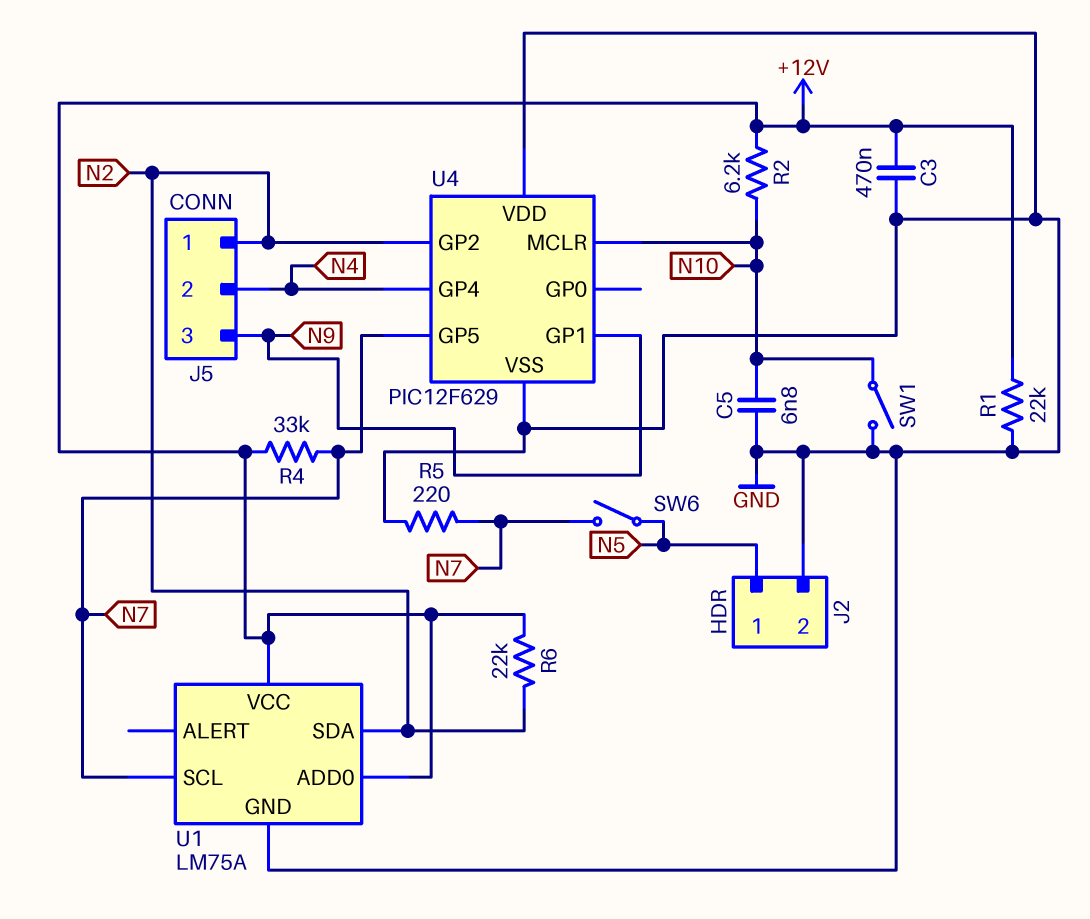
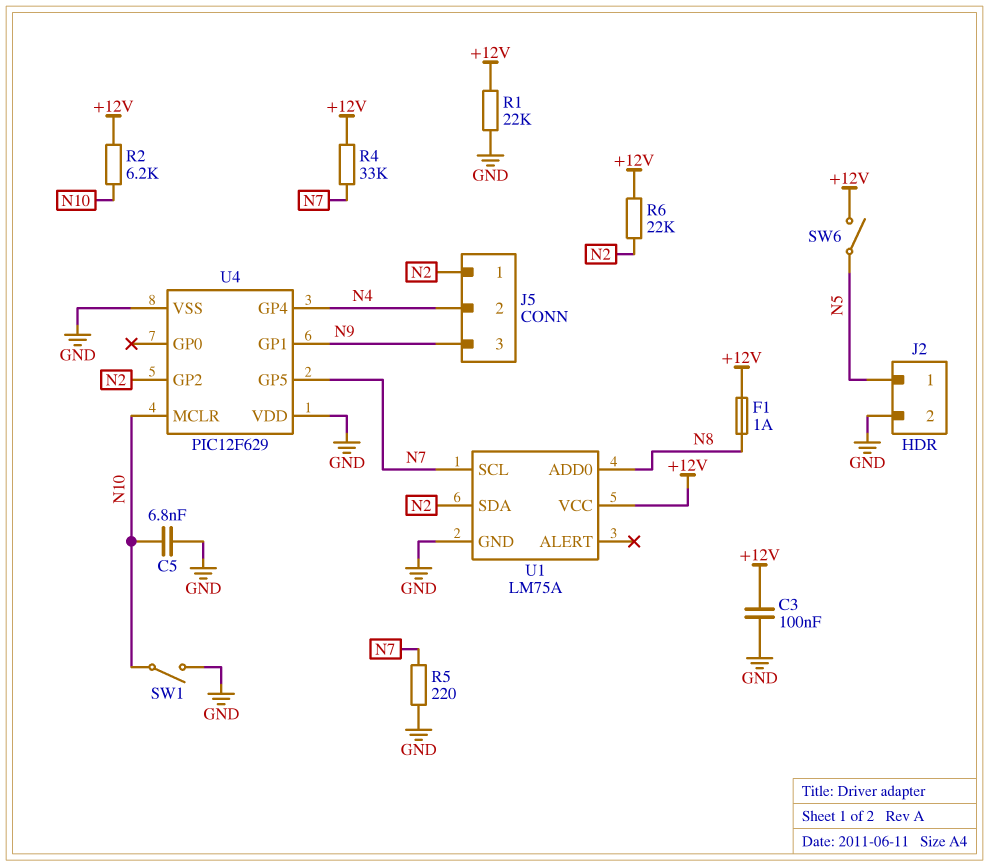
C3: 470nF (+12V, GND) -> 100nF (+12V, GND)
F1: none -> 1A (+12V, N8)
SW6: switch (N5, N7) -> switch (+12V, N5)
U1 pin ADD0: +12V -> N8

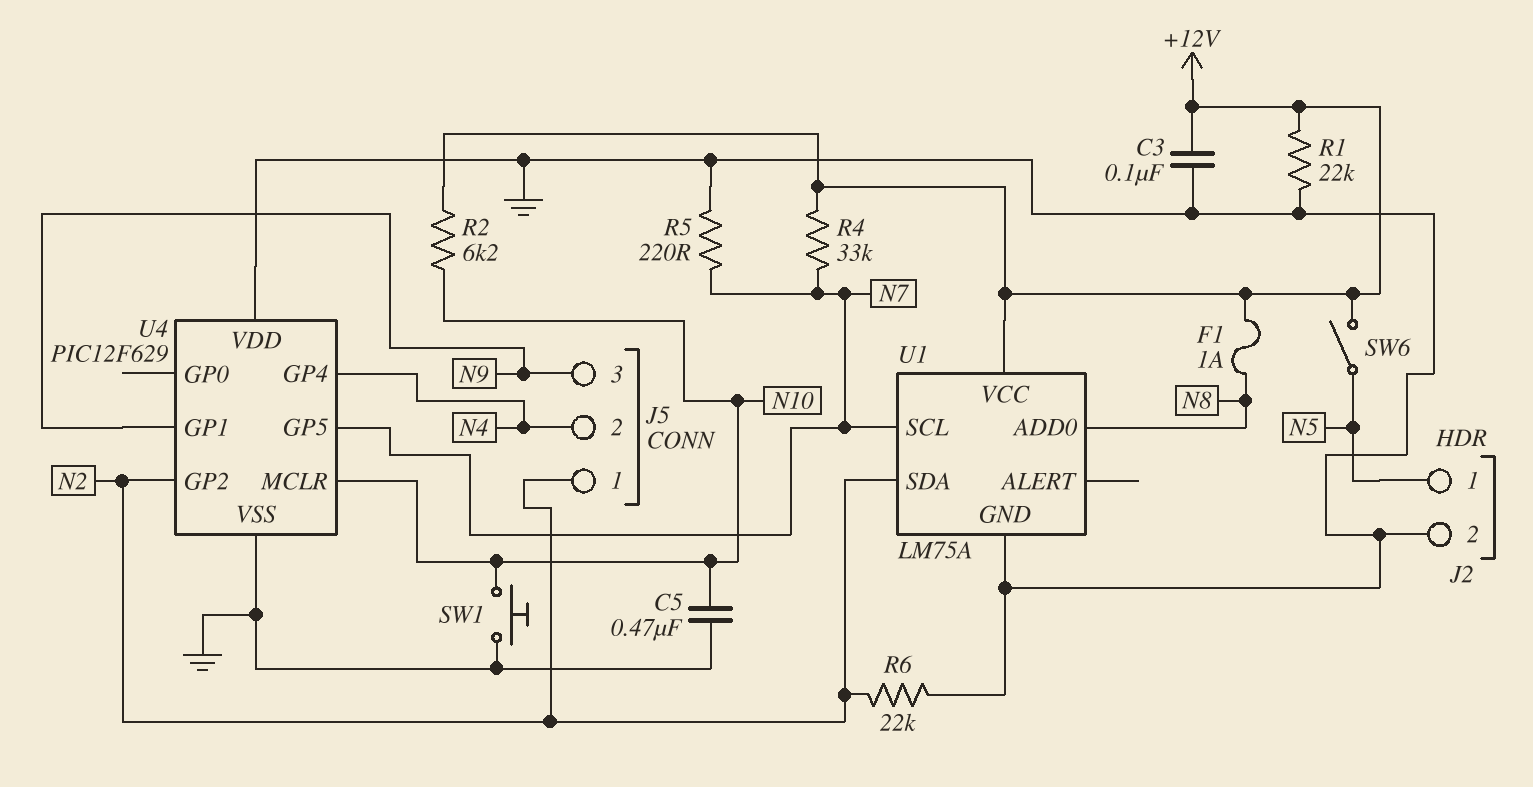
C5: 6.8nF (GND, N10) -> 470nF (GND, N10)
R6: 22k (+12V, N2) -> 22k (GND, N2)
SW1: switch (GND, N10) -> button (GND, N10)

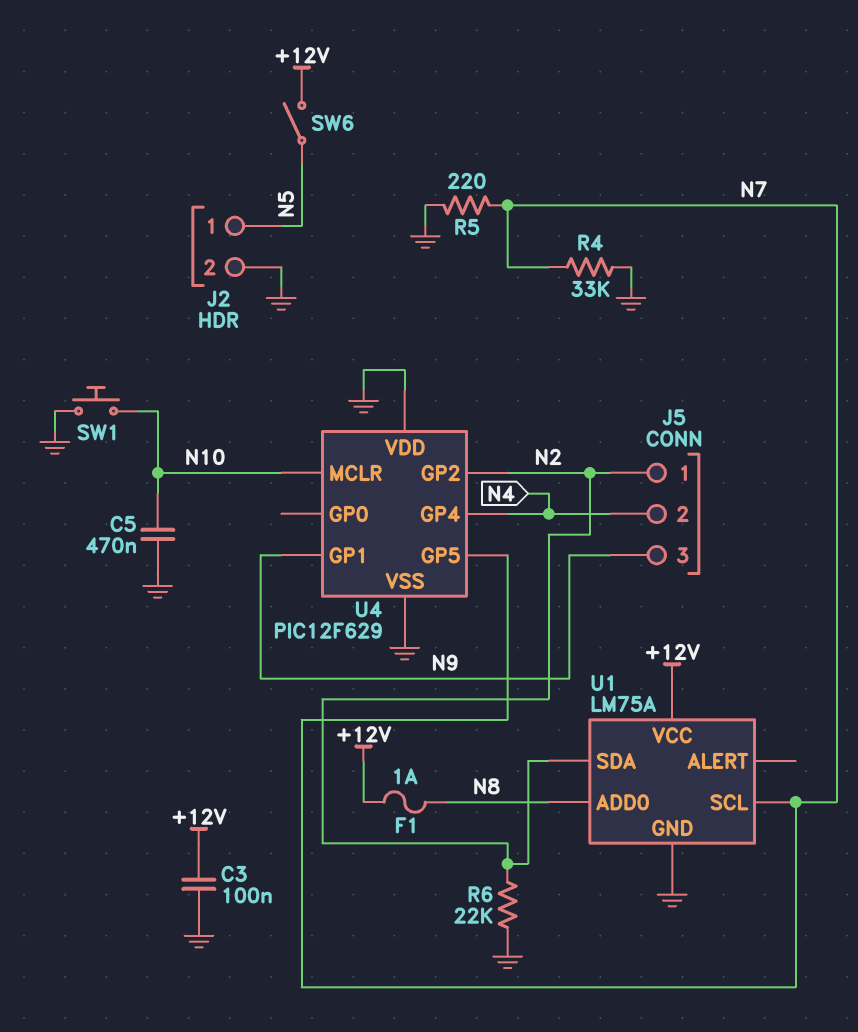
R1: 22k (+12V, GND) -> none
R2: 6.2k (+12V, N10) -> none
R4: 33k (+12V, N7) -> 33k (GND, N7)

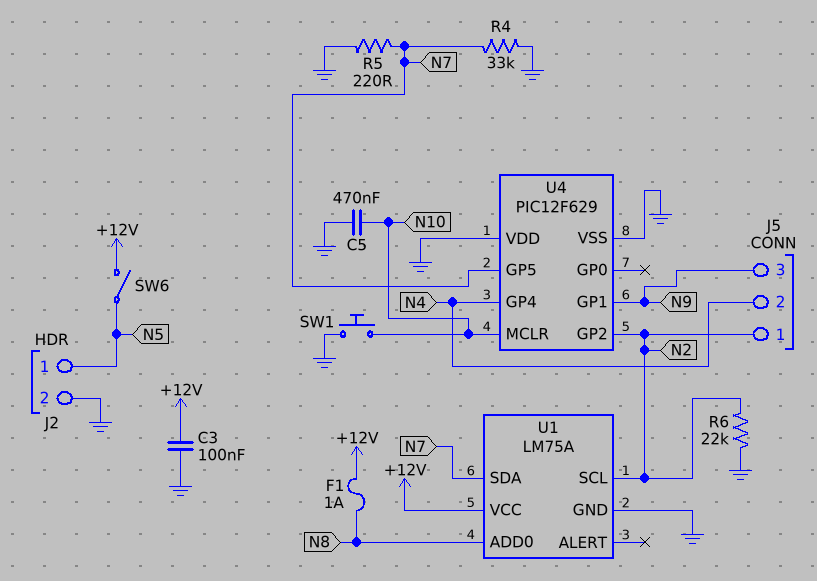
U1 pin SCL: N7 -> N2
U1 pin SDA: N2 -> N7

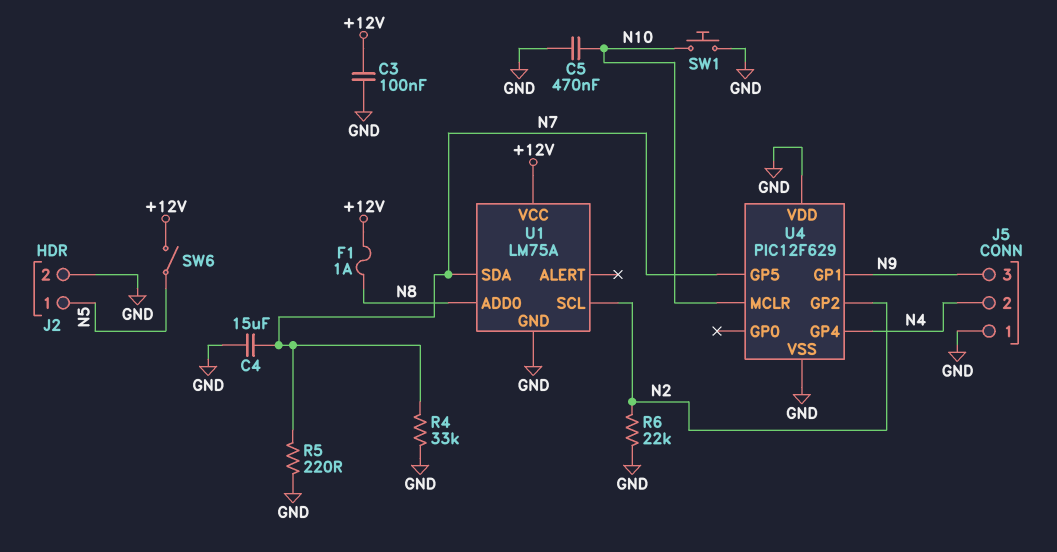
C4: none -> 15uF (GND, N7)
J5 pin 1: N2 -> GND

